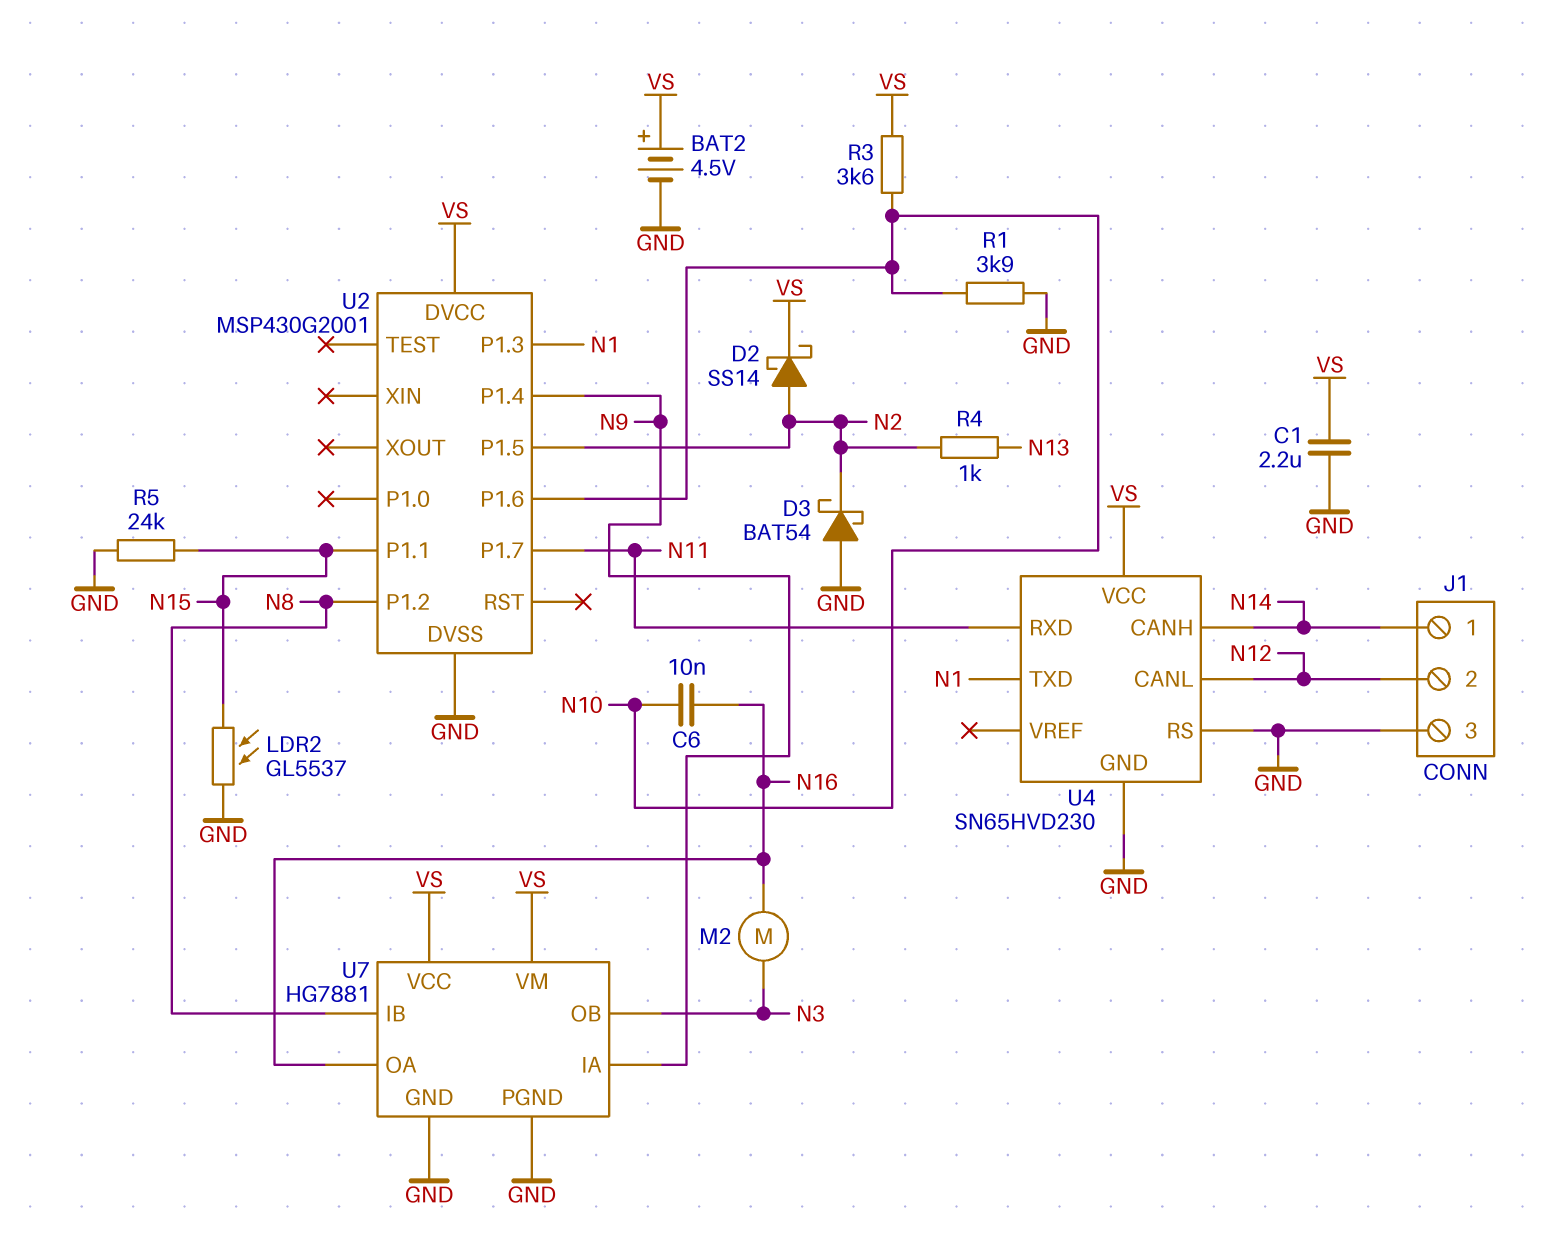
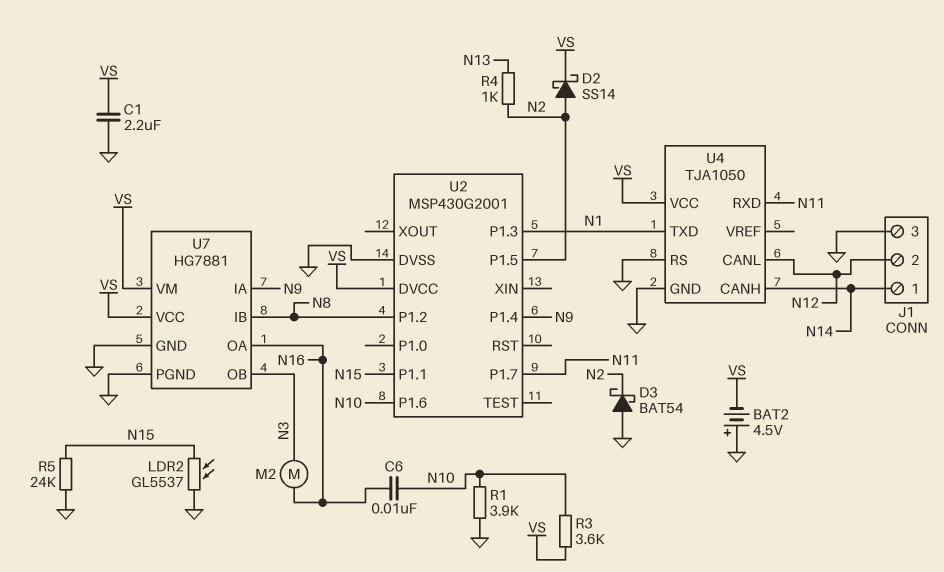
BAT2: 4.5V (plus VS, minus GND) -> 4.5V (plus GND, minus VS)
U4: SN65HVD230 -> TJA1050

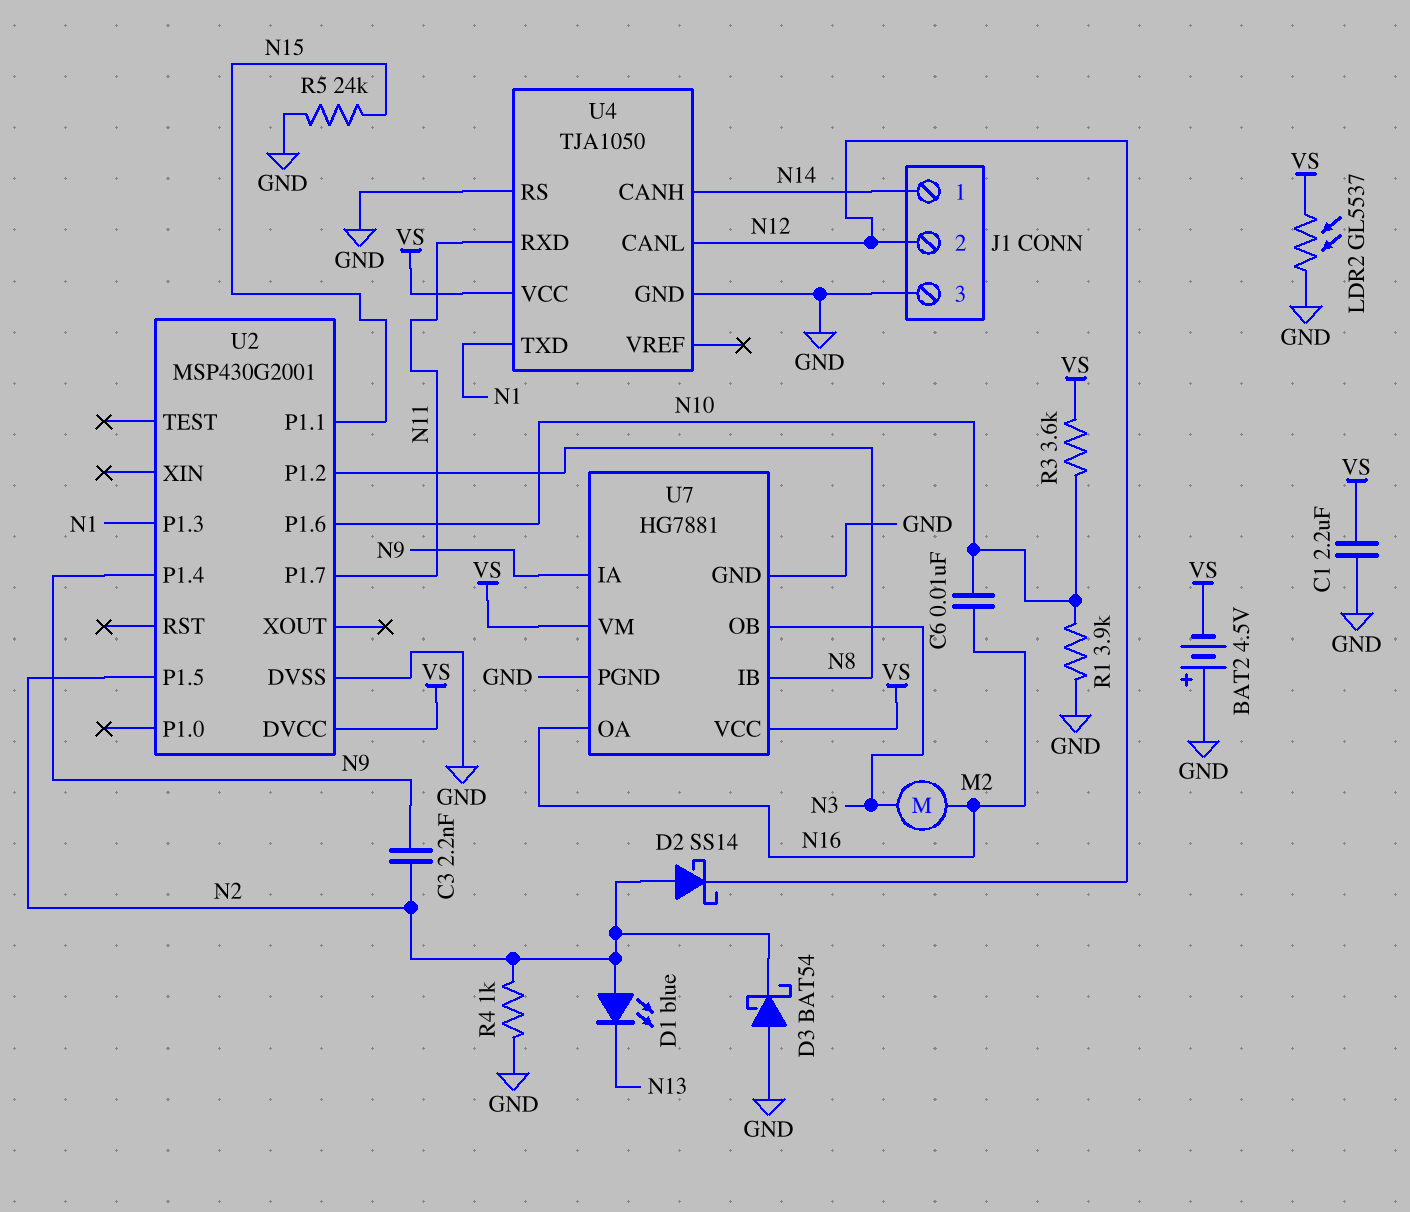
C3: none -> 2.2nF (N2, N9)
D1: none -> LED blue (A N2, K N13)
D2: schottky SS14 (A N2, K VS) -> schottky SS14 (A N2, K N12)
LDR2: GL5537 (GND, N15) -> GL5537 (GND, VS)
R4: 1k (N2, N13) -> 1k (GND, N2)

